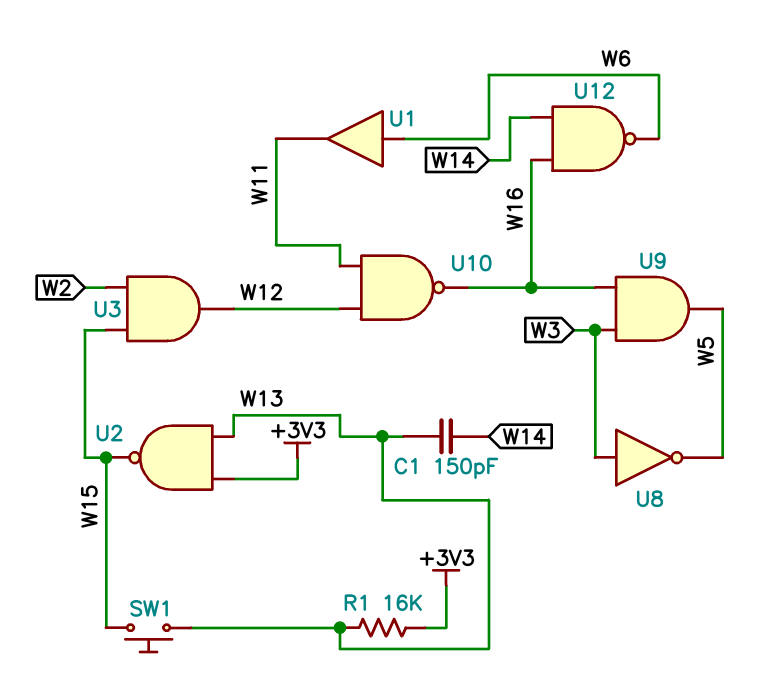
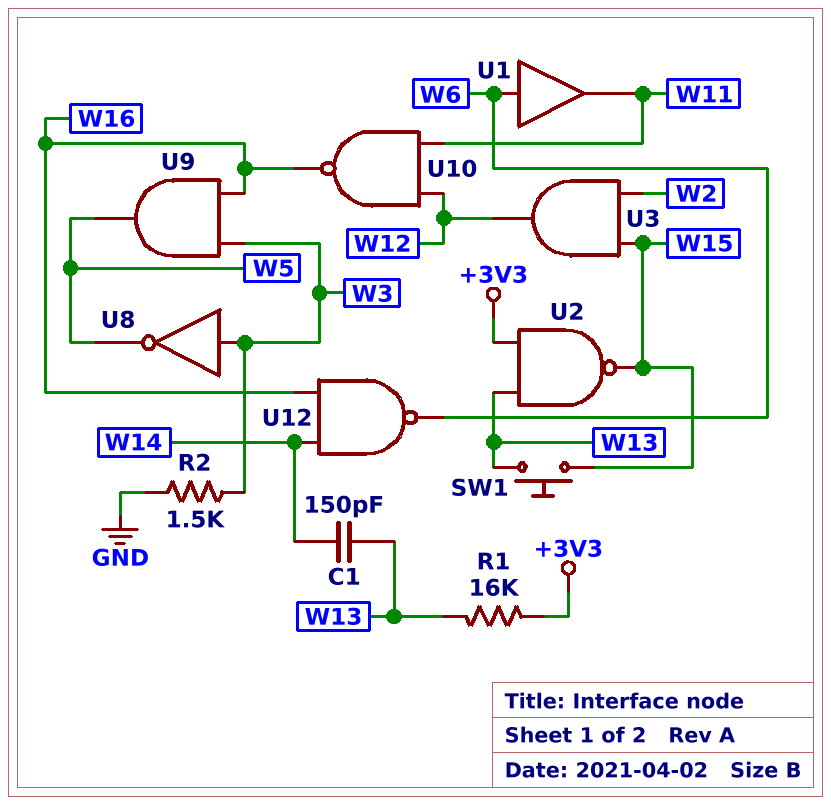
R2: none -> 1.5k (GND, W3)

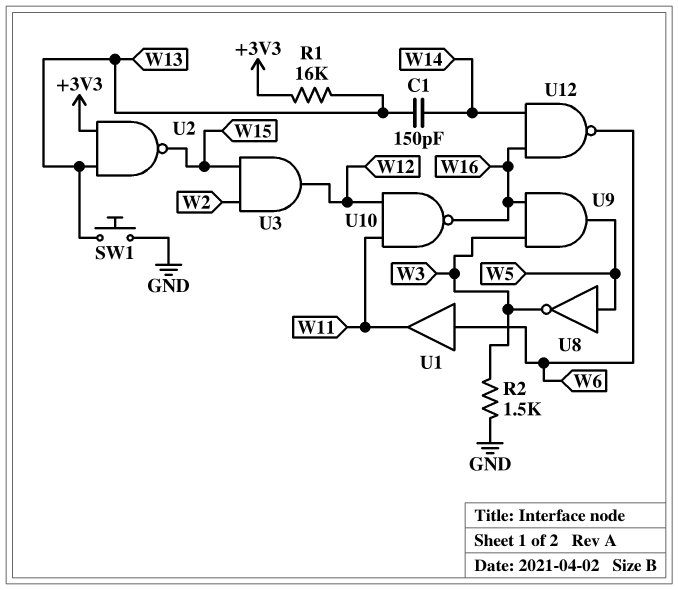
SW1: button (W13, W15) -> button (GND, W13)
U8: NOT (in W3, out W5) -> NOT (in W5, out W3)

